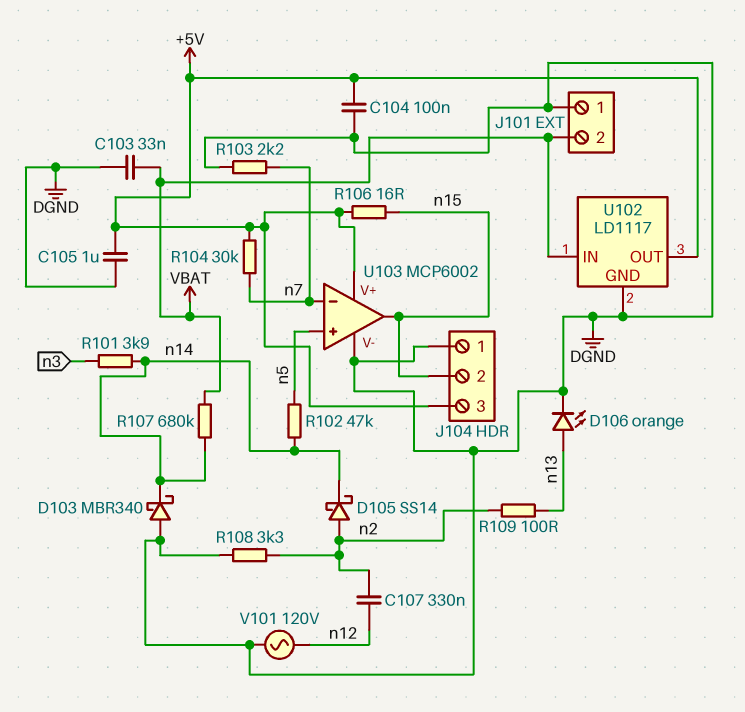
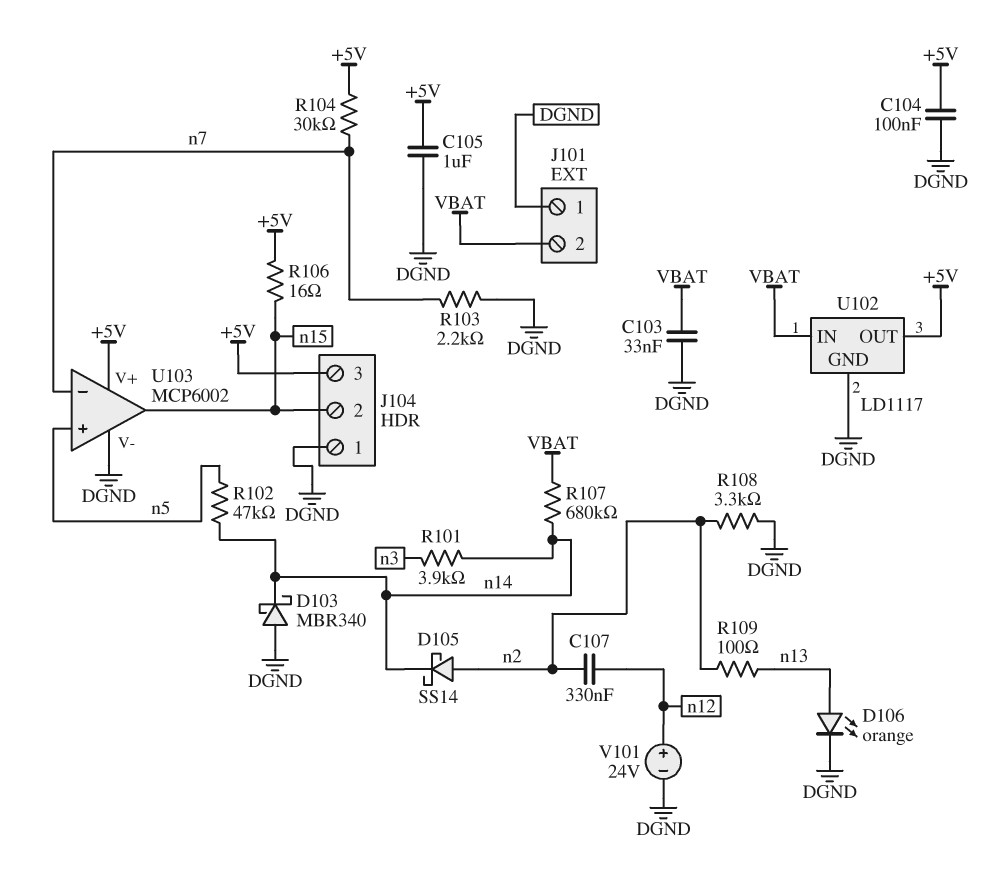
V101: AC 120V (DGND, n12) -> 24V (plus n12, minus DGND)

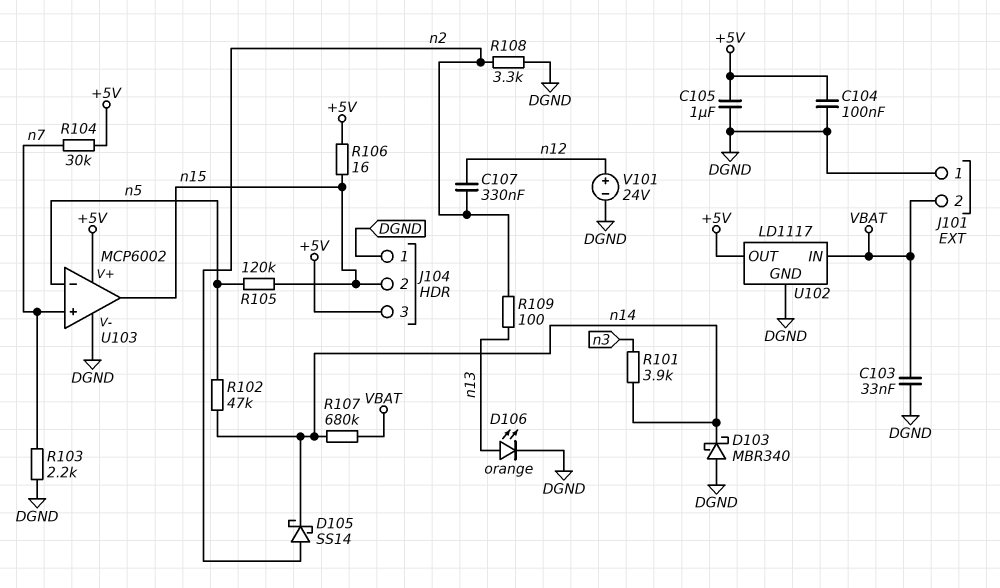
R105: none -> 120k (n5, n15)
U103 pin in+: n5 -> n7
U103 pin in-: n7 -> n5

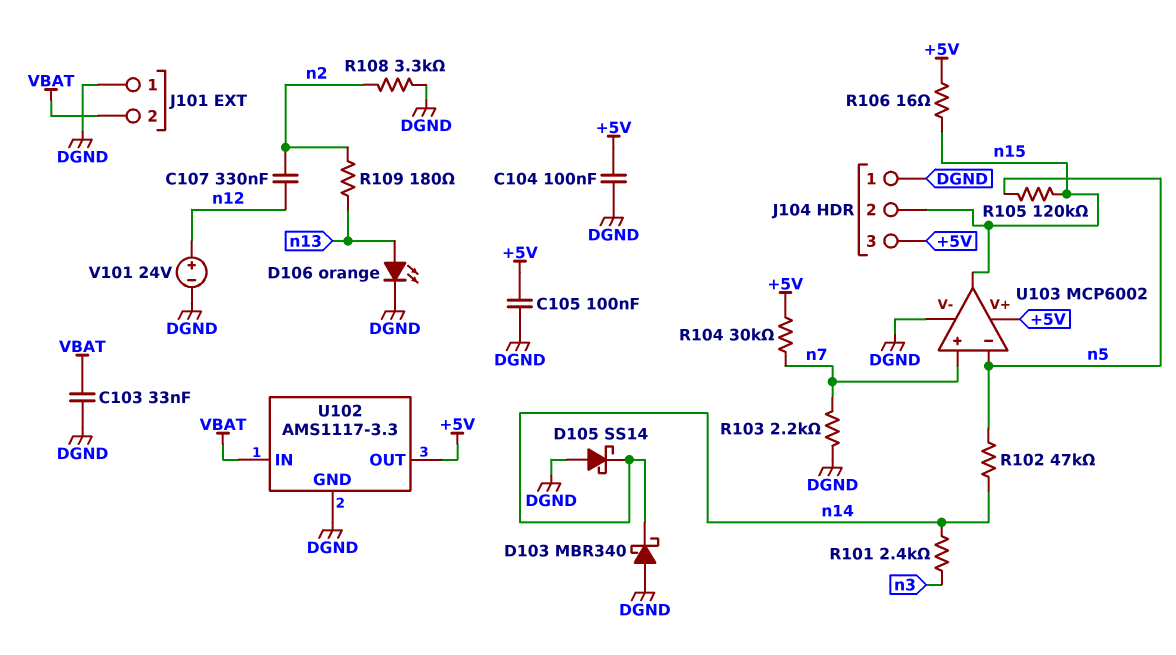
C105: 1uF (+5V, DGND) -> 100nF (+5V, DGND)
D105: schottky SS14 (A n2, K n14) -> schottky SS14 (A DGND, K n14)
R101: 3.9k (n3, n14) -> 2.4k (n3, n14)
R107: 680k (VBAT, n14) -> none
R109: 100 (n2, n13) -> 180 (n2, n13)
U102: LD1117 -> AMS1117-3.3

